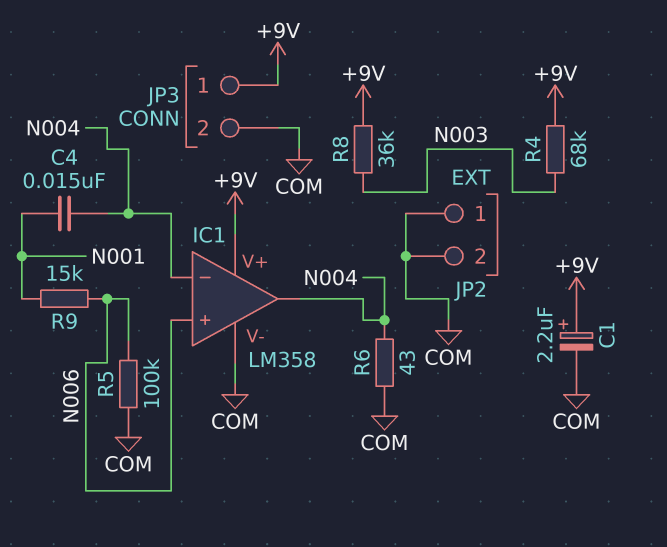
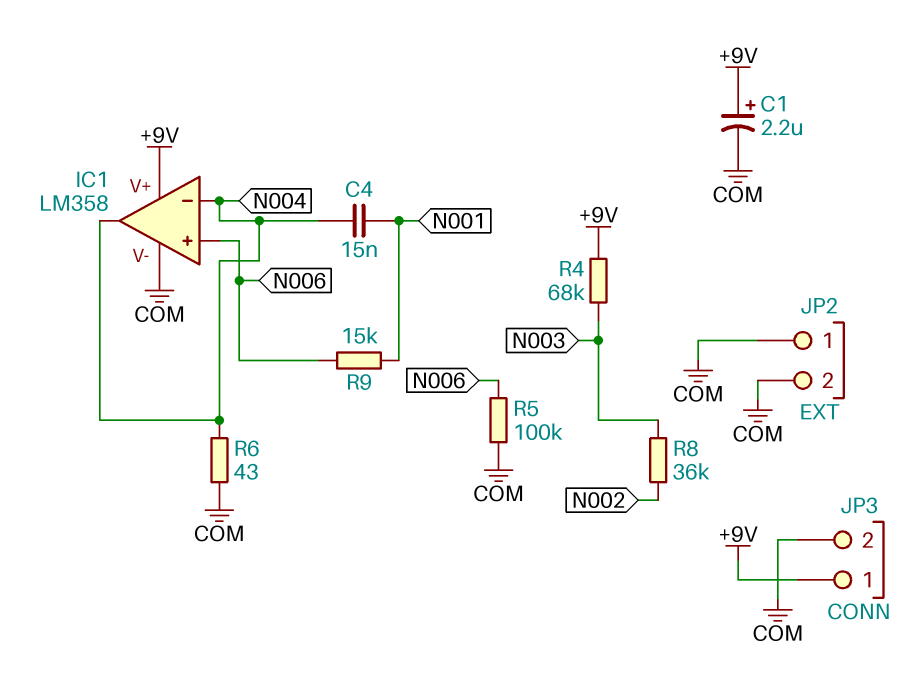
R8: 36k (+9V, N003) -> 36k (N002, N003)

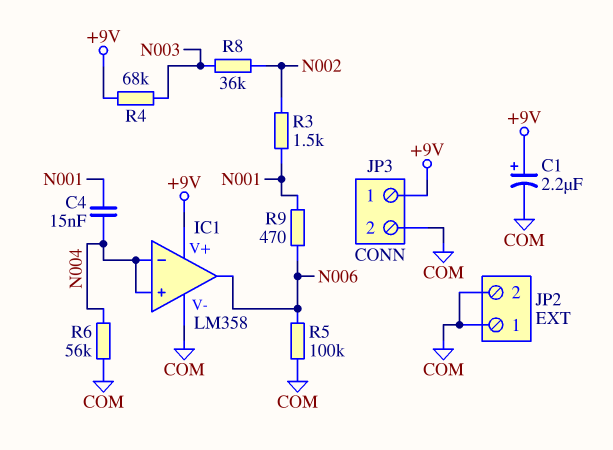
IC1 pin in+: N006 -> N004
IC1 pin out: N004 -> N006
R3: none -> 1.5k (N001, N002)
R6: 43 (COM, N004) -> 56k (COM, N004)
R9: 15k (N001, N006) -> 470 (N001, N006)

